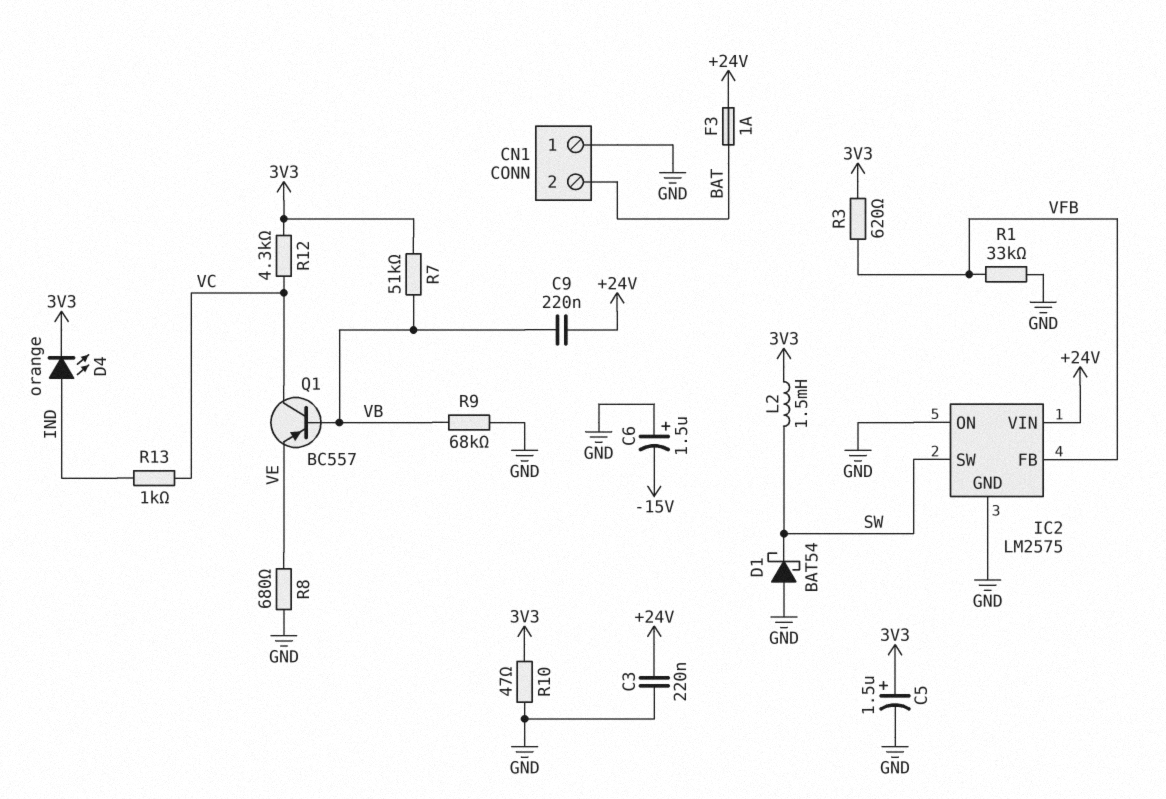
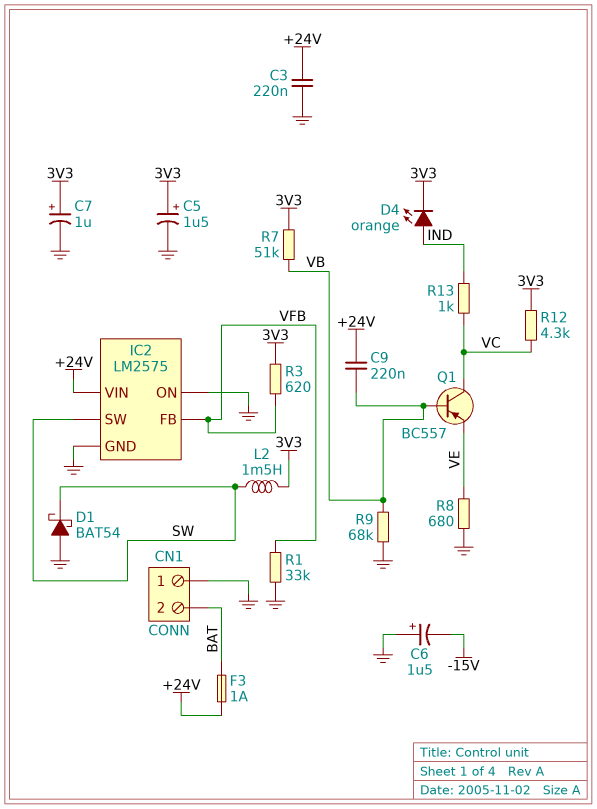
C7: none -> 1uF (plus 3V3, minus GND)
R10: 47 (3V3, GND) -> none

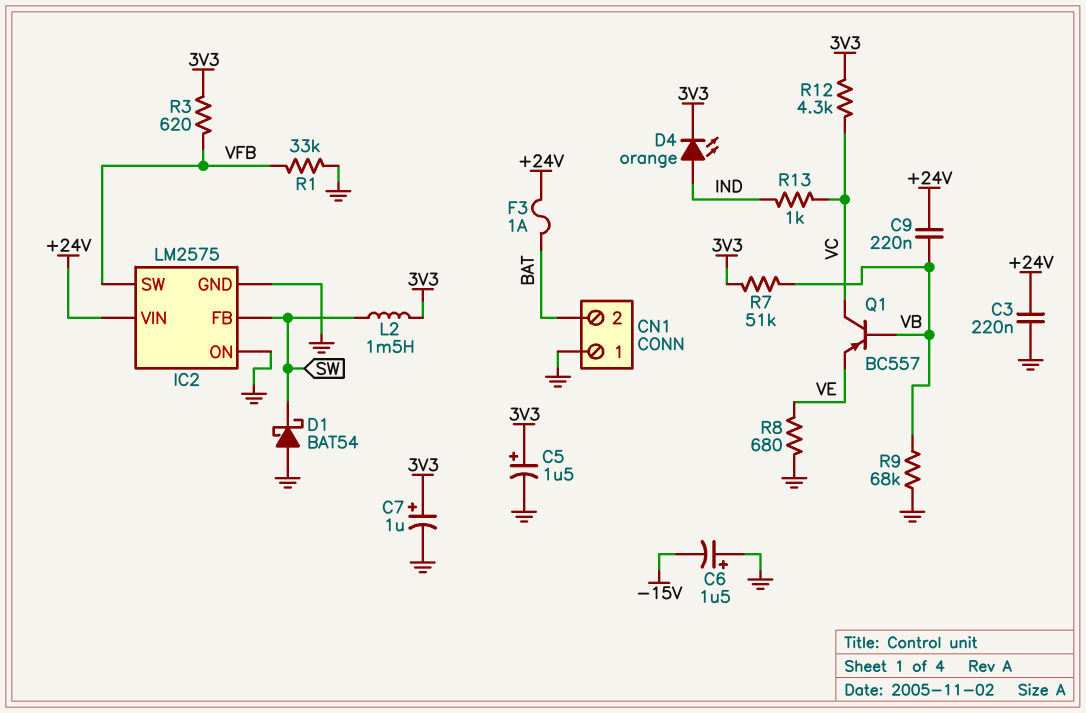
IC2 pin FB: VFB -> SW
IC2 pin SW: SW -> VFB

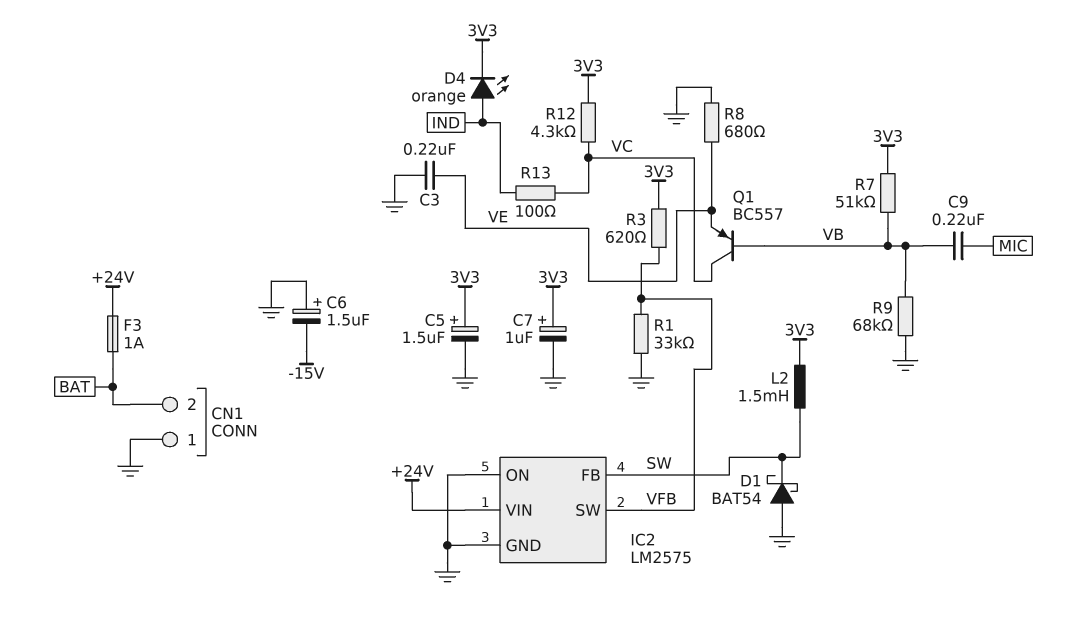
C3: 220nF (+24V, GND) -> 220nF (GND, VE)
C9: 220nF (+24V, VB) -> 220nF (MIC, VB)
R13: 1k (IND, VC) -> 100 (IND, VC)

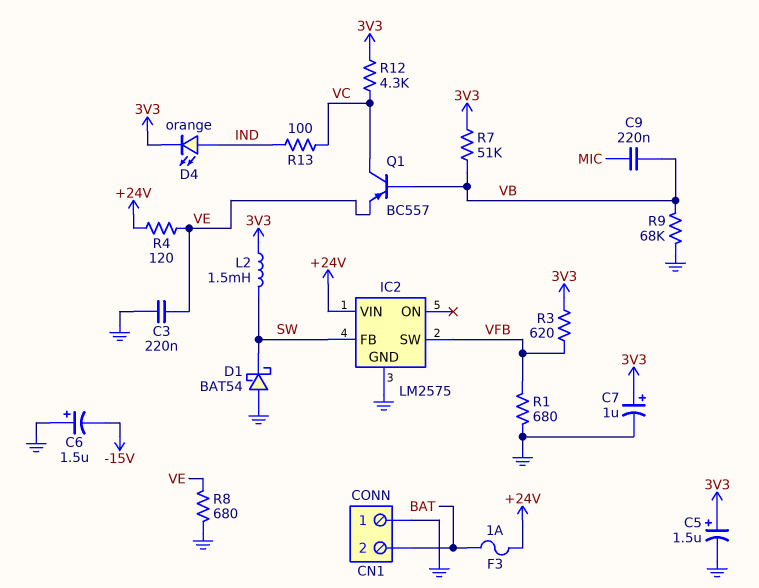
IC2 pin ON: GND -> none
R1: 33k (GND, VFB) -> 680 (GND, VFB)
R4: none -> 120 (+24V, VE)

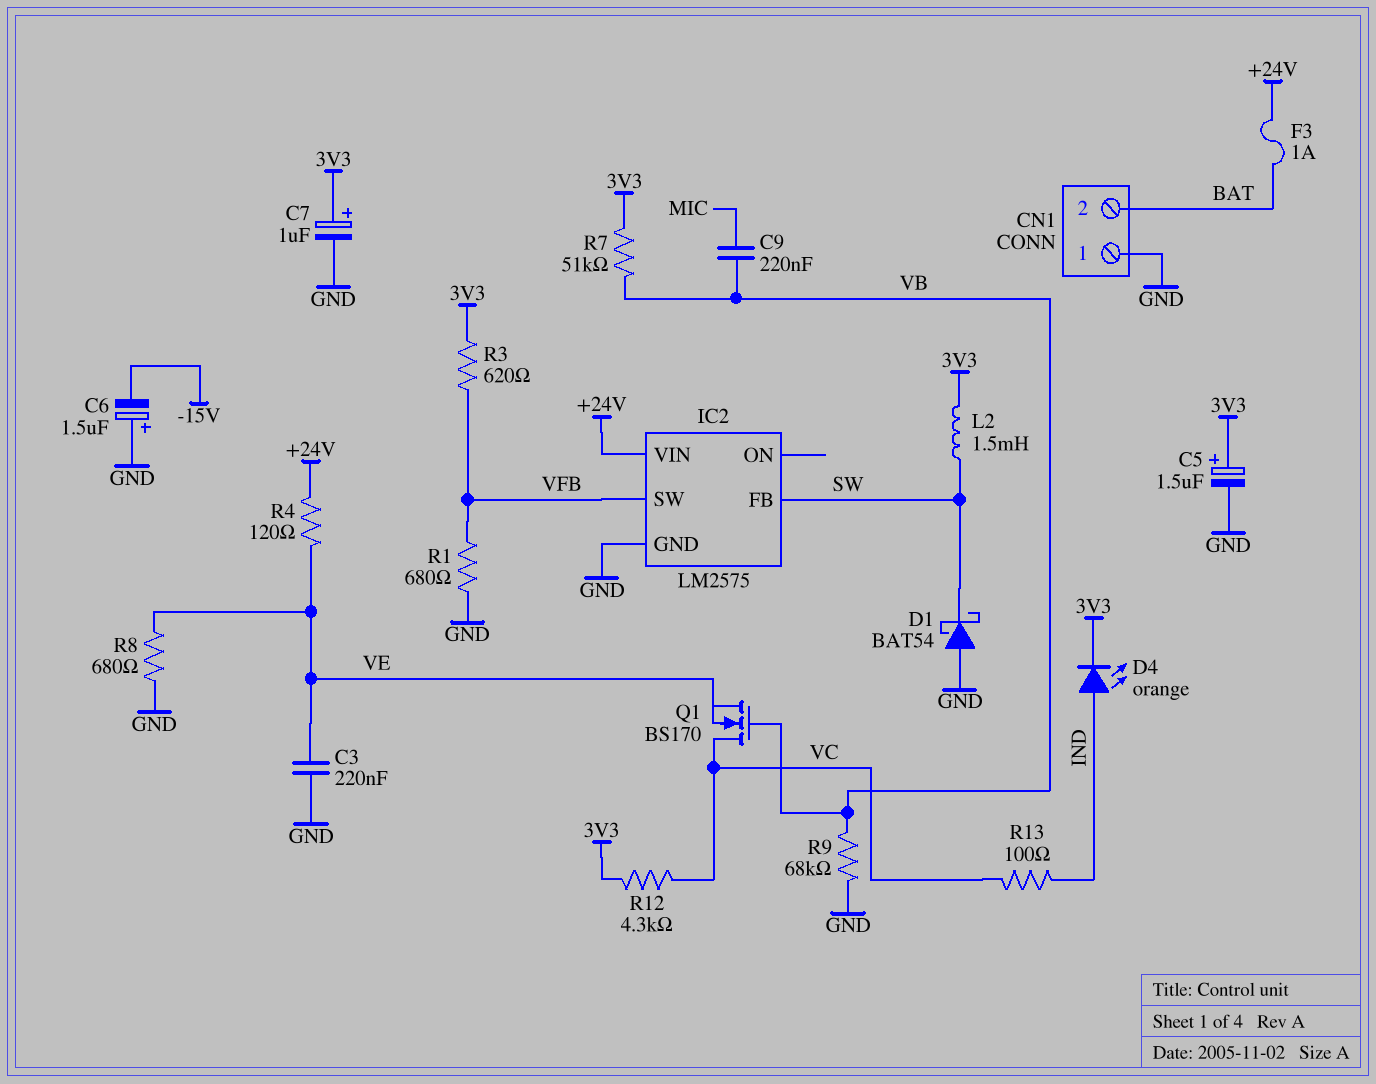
Q1: PNP BC557 (B VB, C VC, E VE) -> NMOS BS170 (G VB, D VC, S VE)

